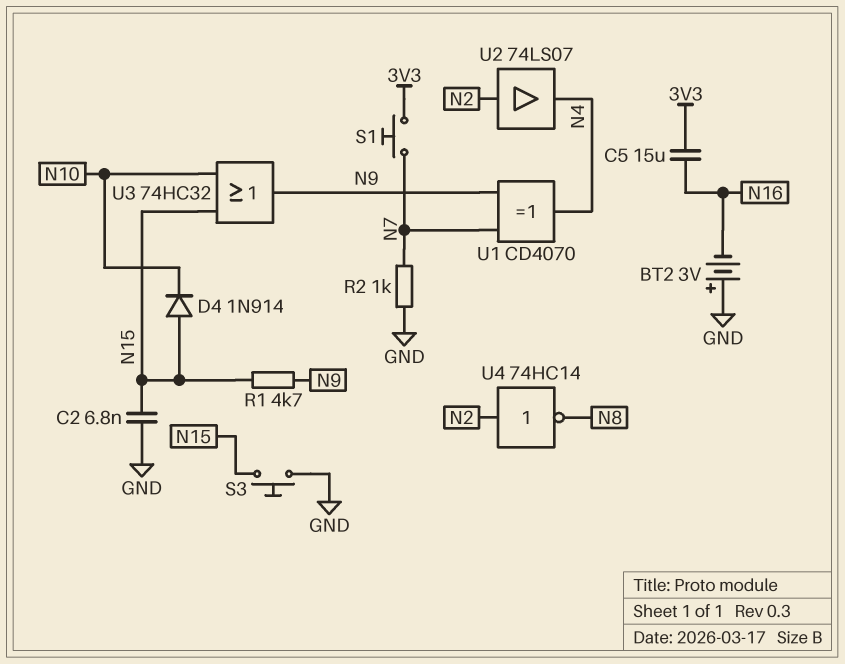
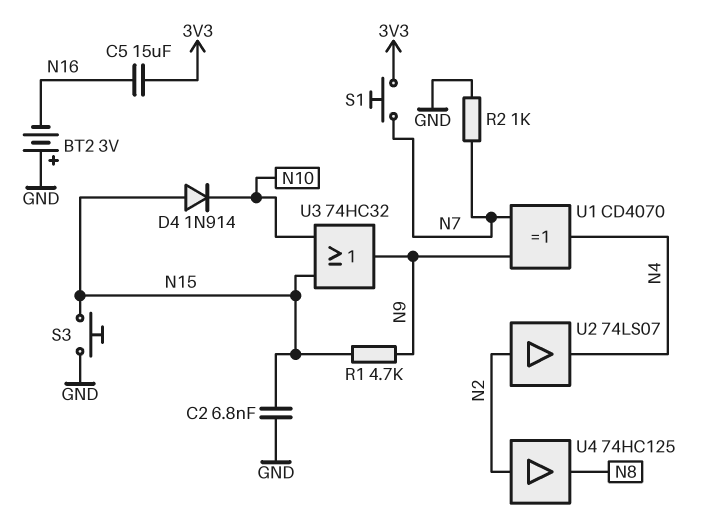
U4: NOT 74HC14 (in N2, out N8) -> buffer 74HC125 (in N2, out N8)

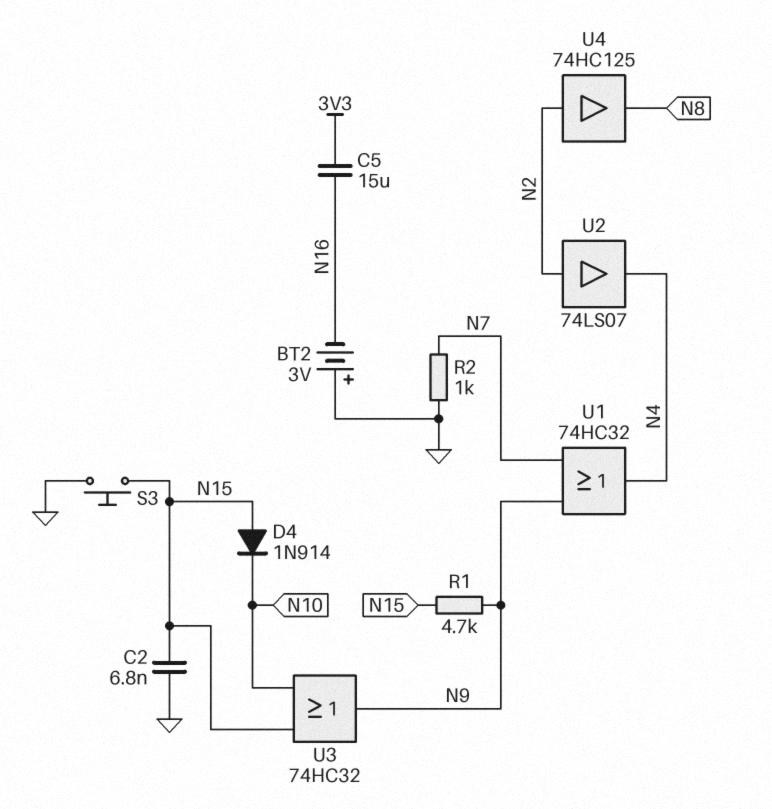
S1: button (3V3, N7) -> none
U1: XOR CD4070 (in N7, in N9, out N4) -> OR 74HC32 (in N7, in N9, out N4)

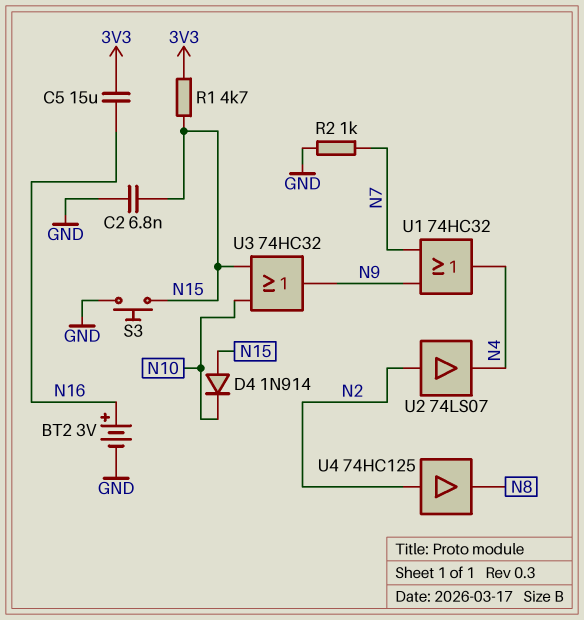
BT2: 3V (plus GND, minus N16) -> 3V (plus N16, minus GND)
R1: 4.7k (N9, N15) -> 4.7k (3V3, N15)

